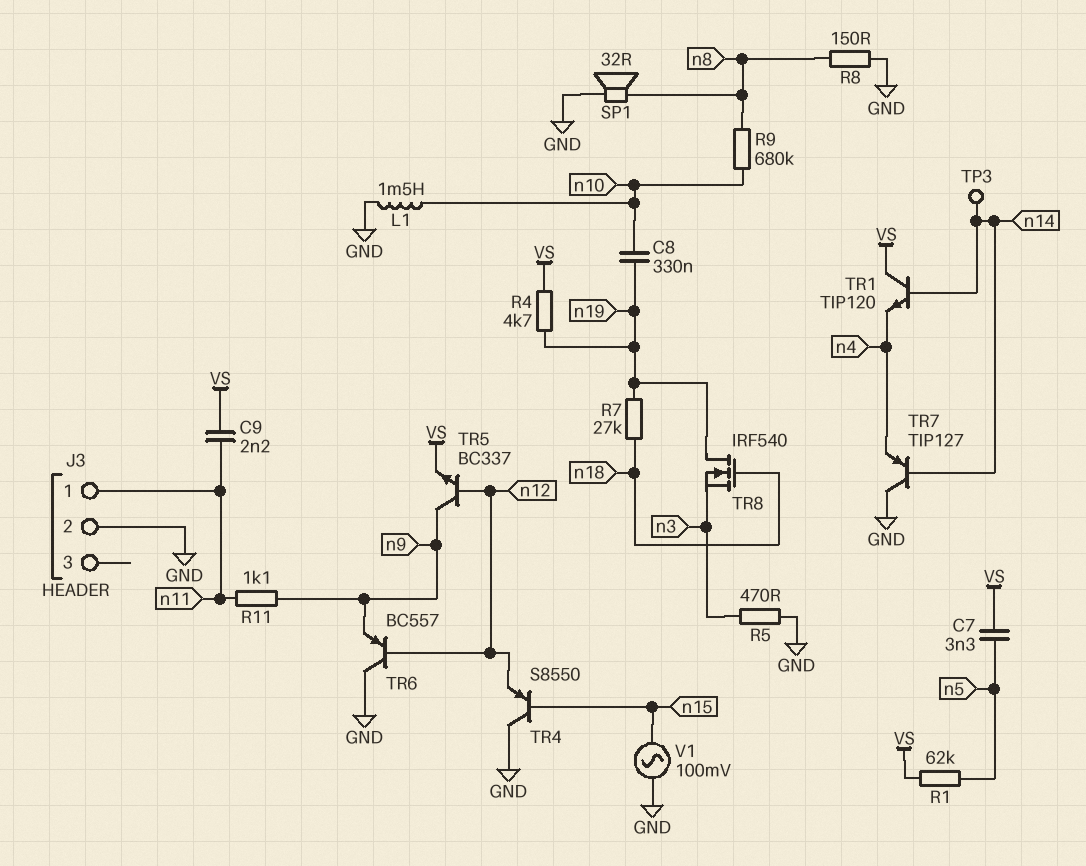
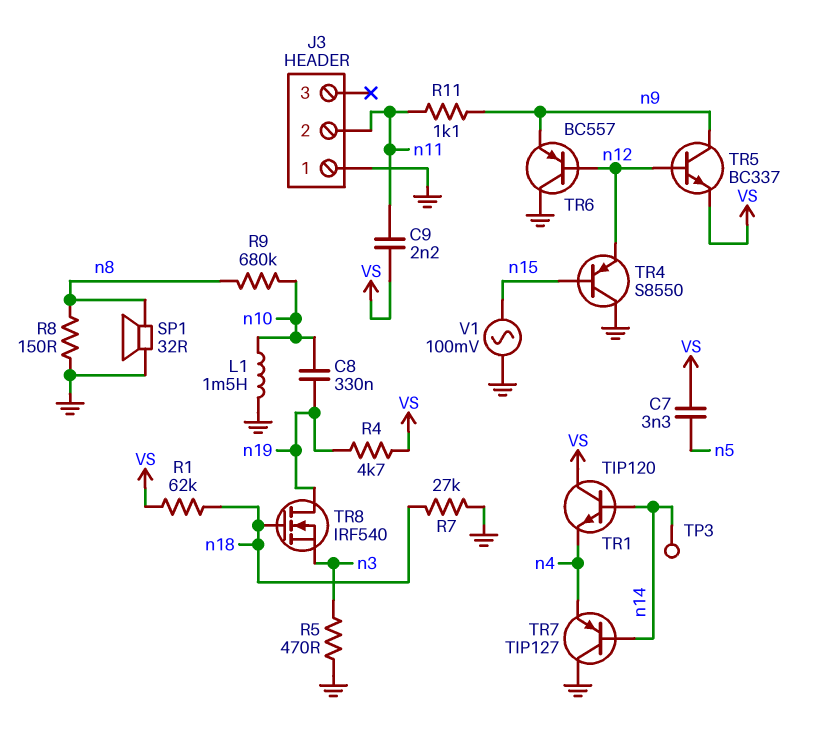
J3 pin 1: n11 -> GND
J3 pin 2: GND -> n11
R1: 62k (VS, n5) -> 62k (VS, n18)
R7: 27k (n18, n19) -> 27k (GND, n18)

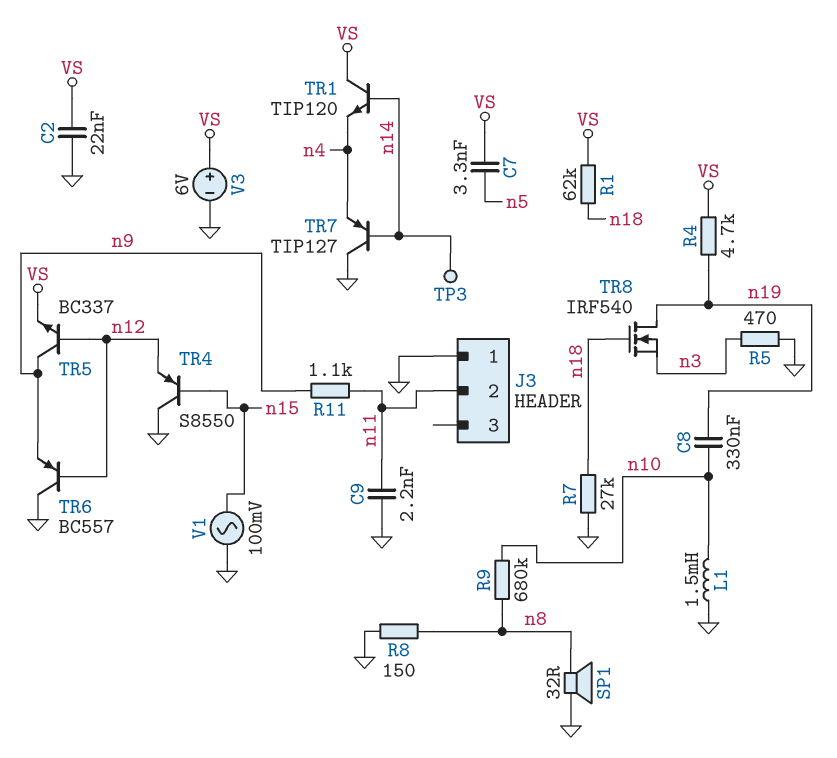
C2: none -> 22nF (GND, VS)
C9: 2.2nF (VS, n11) -> 2.2nF (GND, n11)
V3: none -> 6V (plus VS, minus GND)

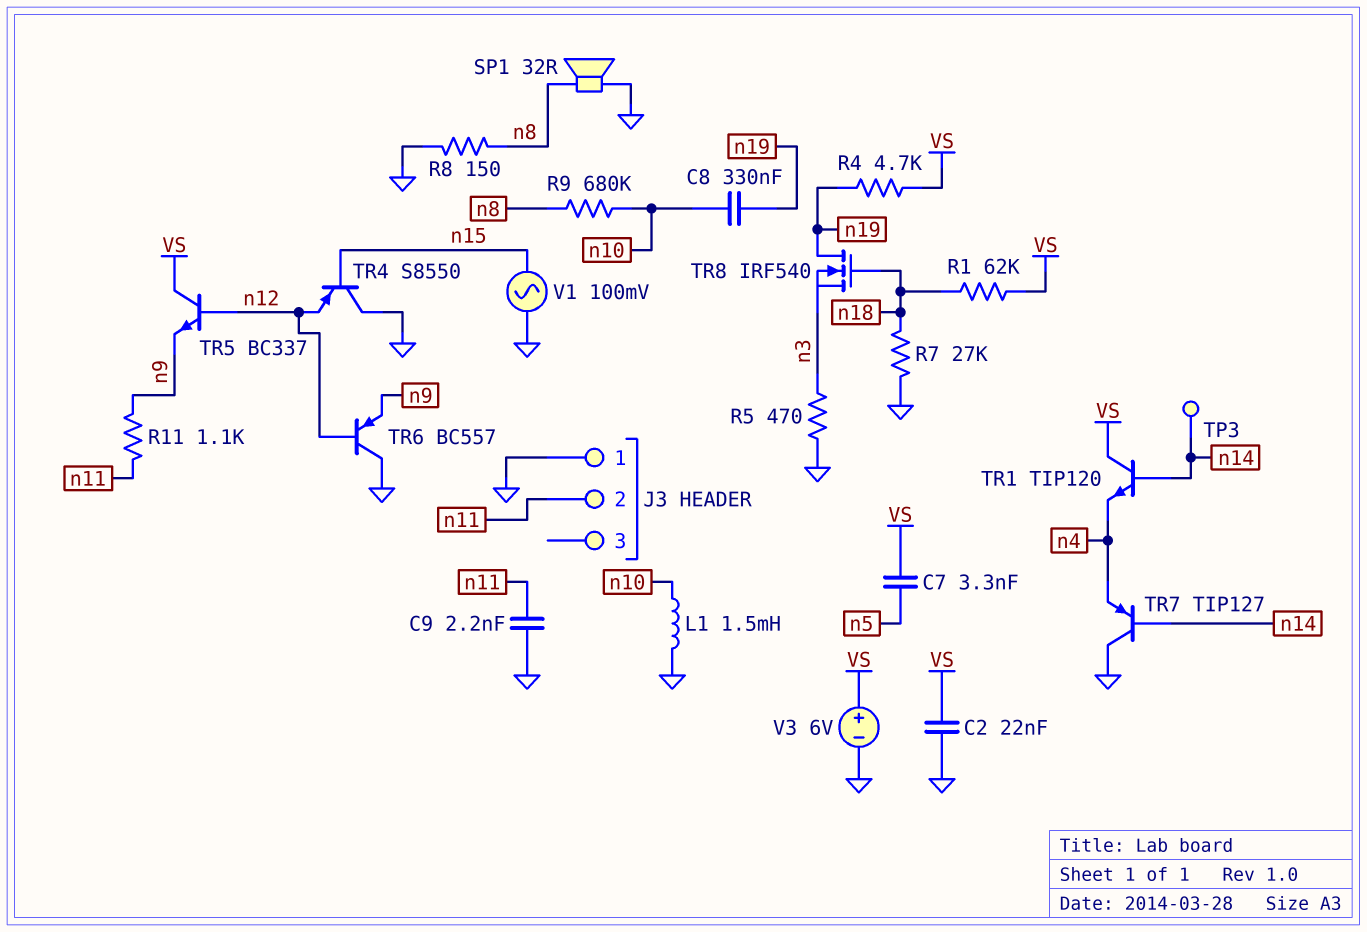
TR5: NPN BC337 (B n12, C n9, E VS) -> NPN BC337 (B n12, C VS, E n9)

